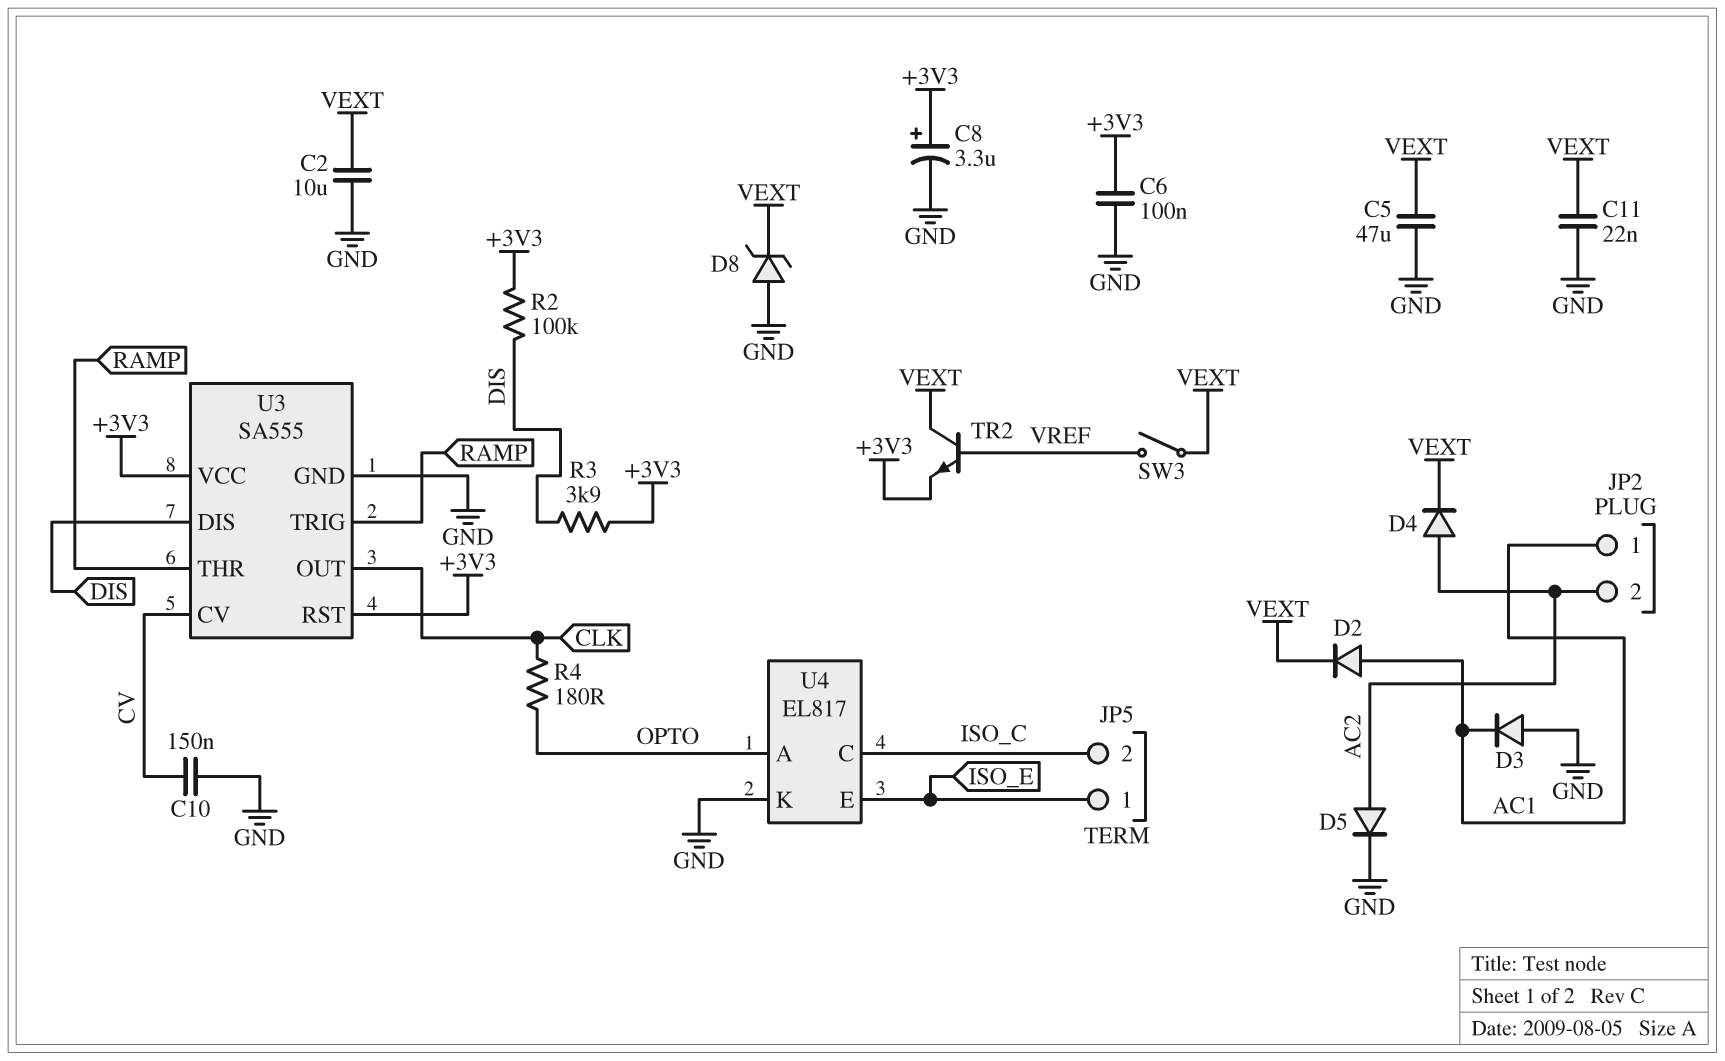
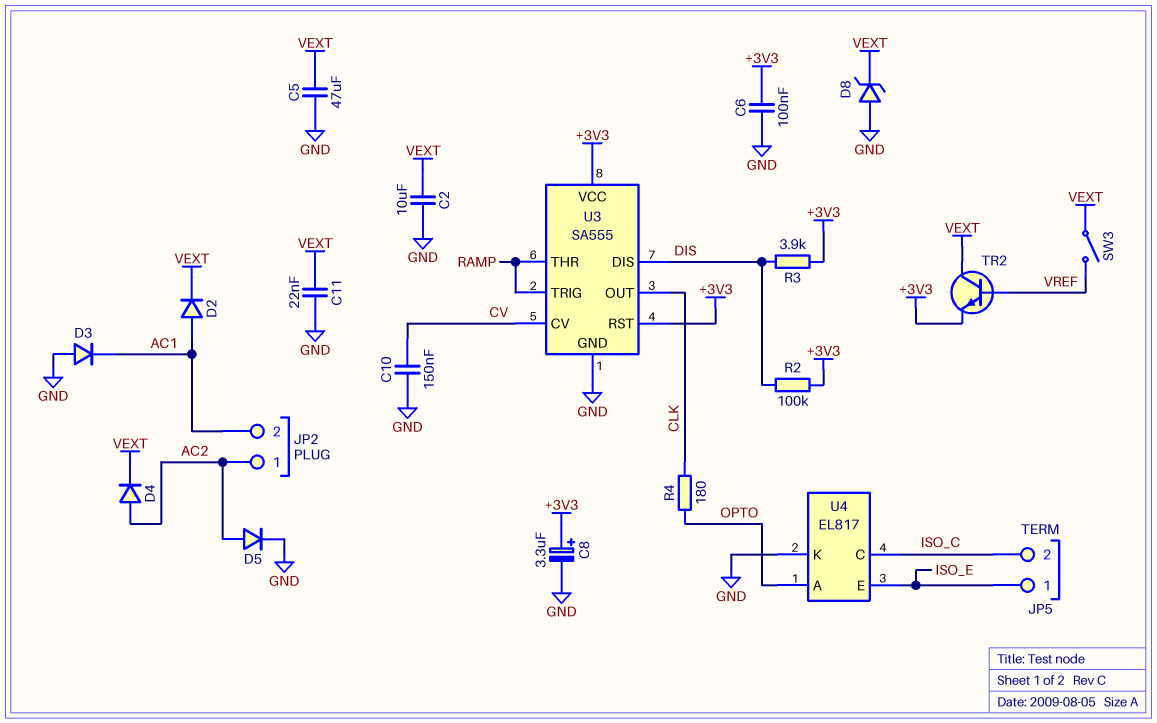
JP2 pin 1: AC1 -> AC2
JP2 pin 2: AC2 -> AC1

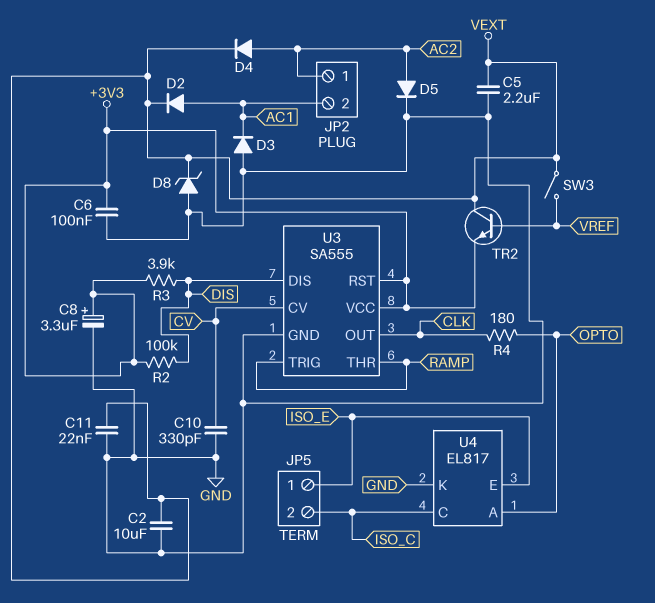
C5: 47uF (GND, VEXT) -> 2.2uF (GND, VEXT)
C10: 150nF (CV, GND) -> 330pF (CV, GND)

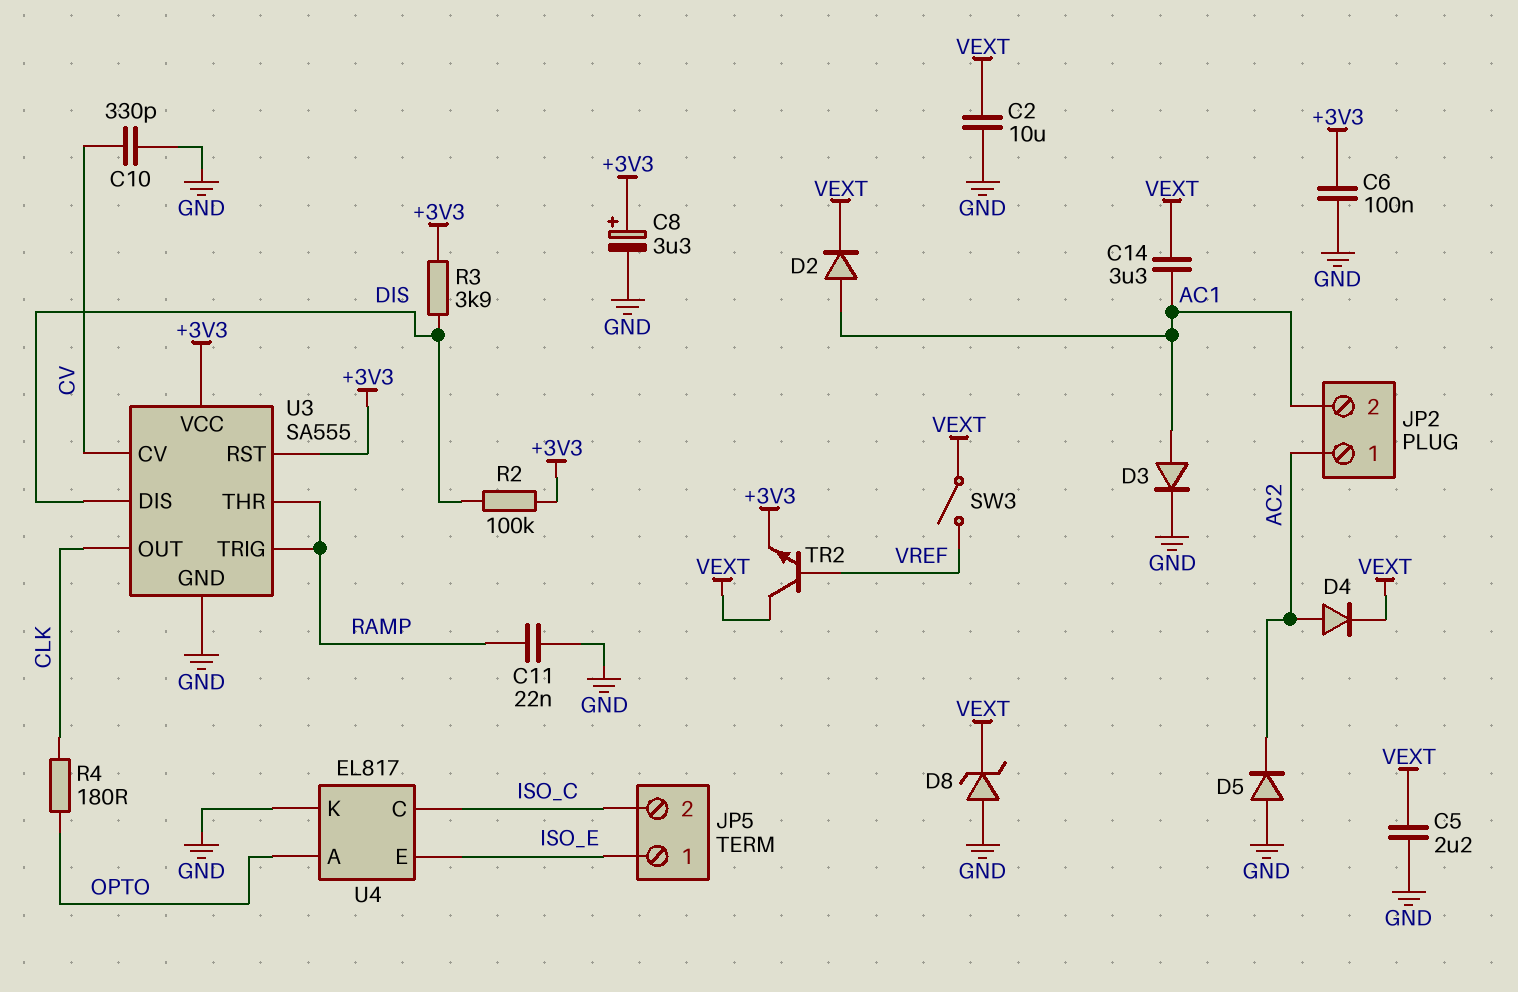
C11: 22nF (GND, VEXT) -> 22nF (GND, RAMP)
C14: none -> 3.3uF (AC1, VEXT)
D3: diode (A GND, K AC1) -> diode (A AC1, K GND)
D5: diode (A AC2, K GND) -> diode (A GND, K AC2)

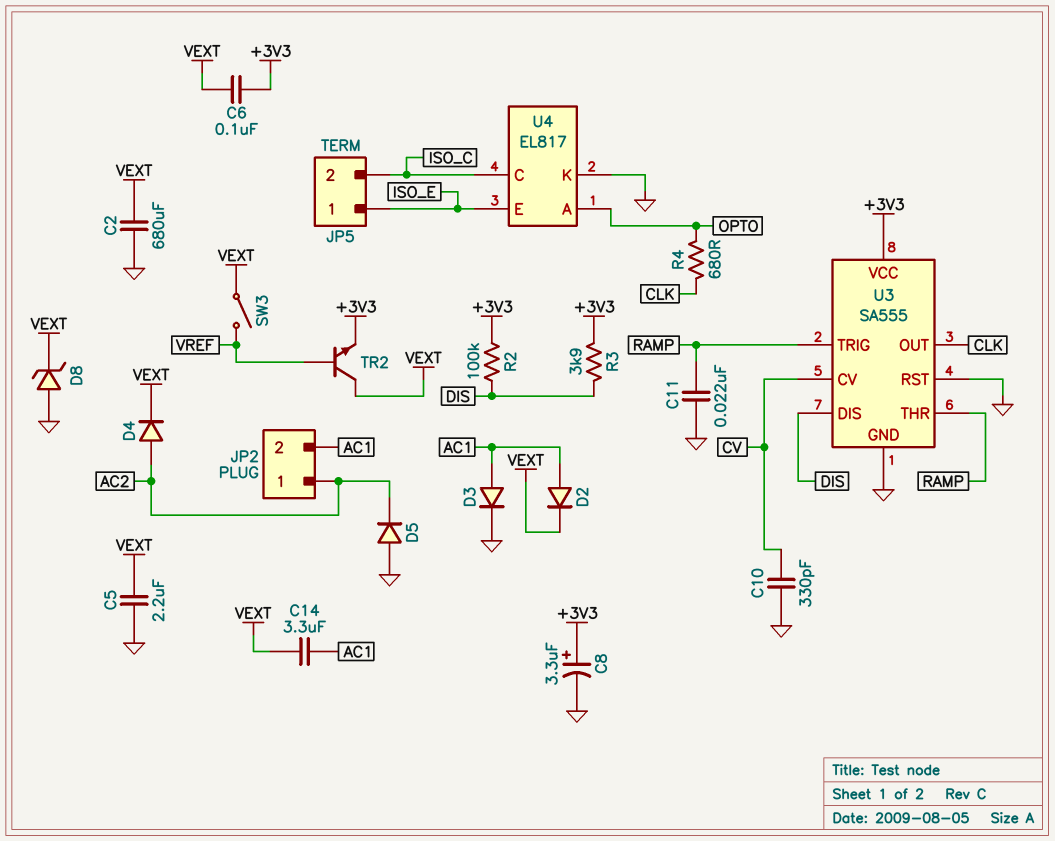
C2: 10uF (GND, VEXT) -> 680uF (GND, VEXT)
C6: 100nF (+3V3, GND) -> 100nF (+3V3, VEXT)
R4: 180 (CLK, OPTO) -> 680 (CLK, OPTO)
U3 pin RST: +3V3 -> GND

